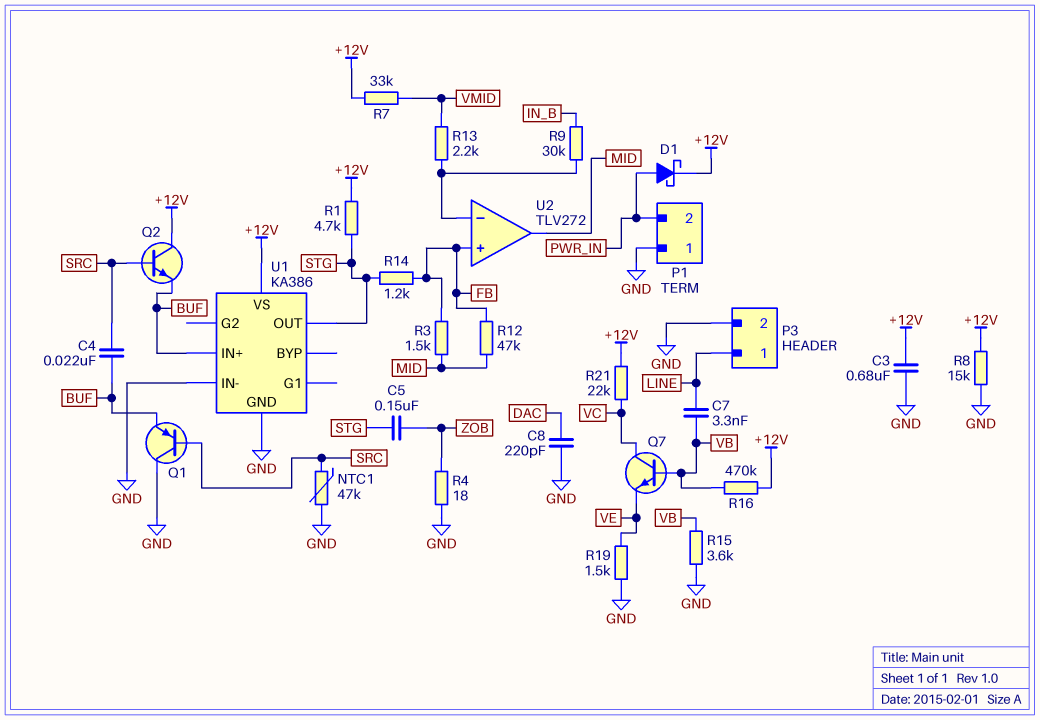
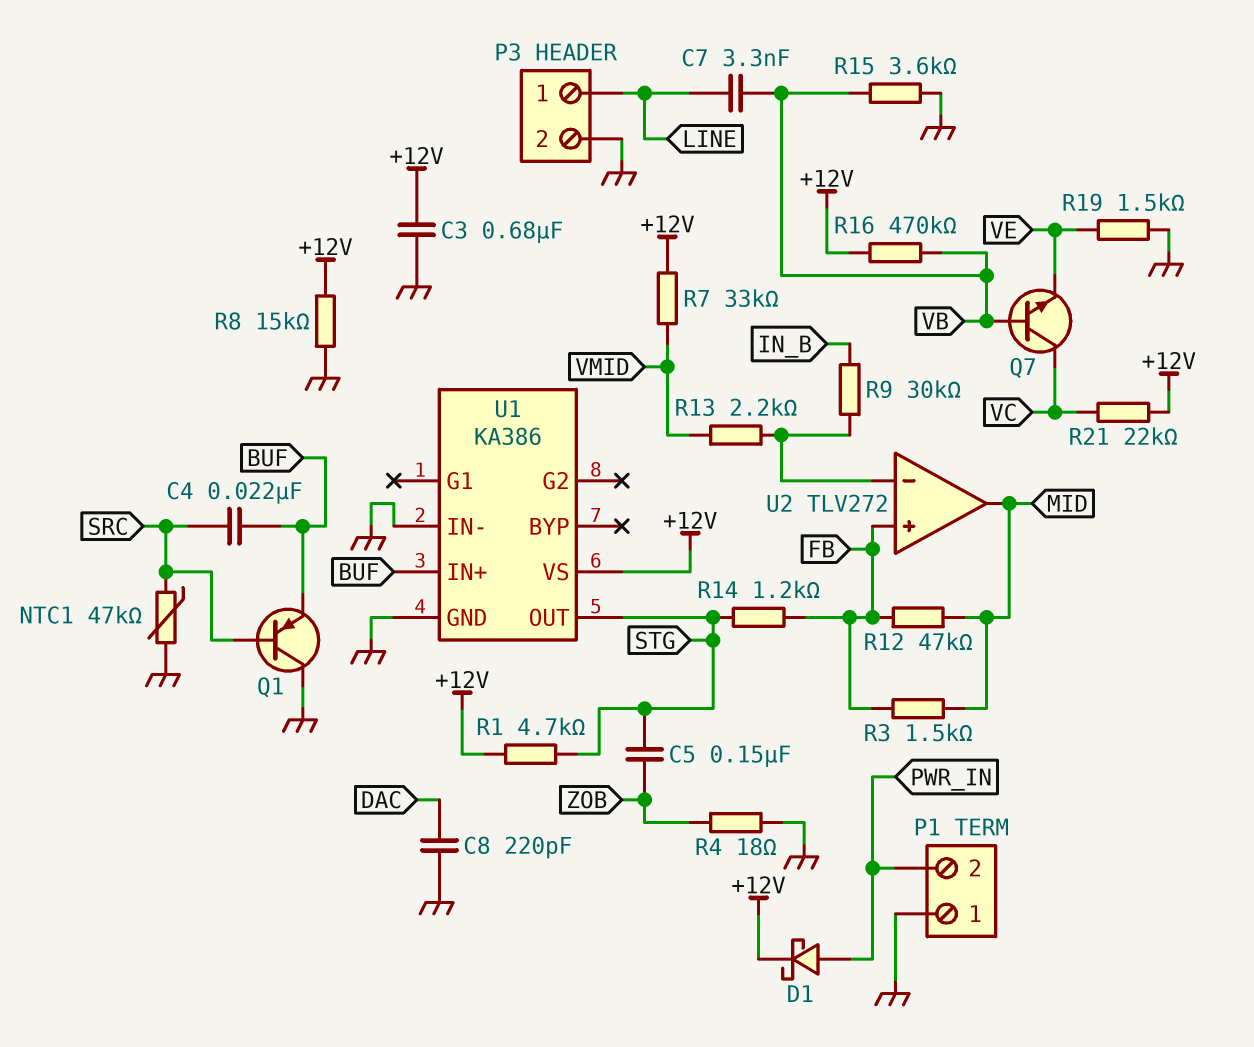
Q2: NPN (B SRC, C +12V, E BUF) -> none

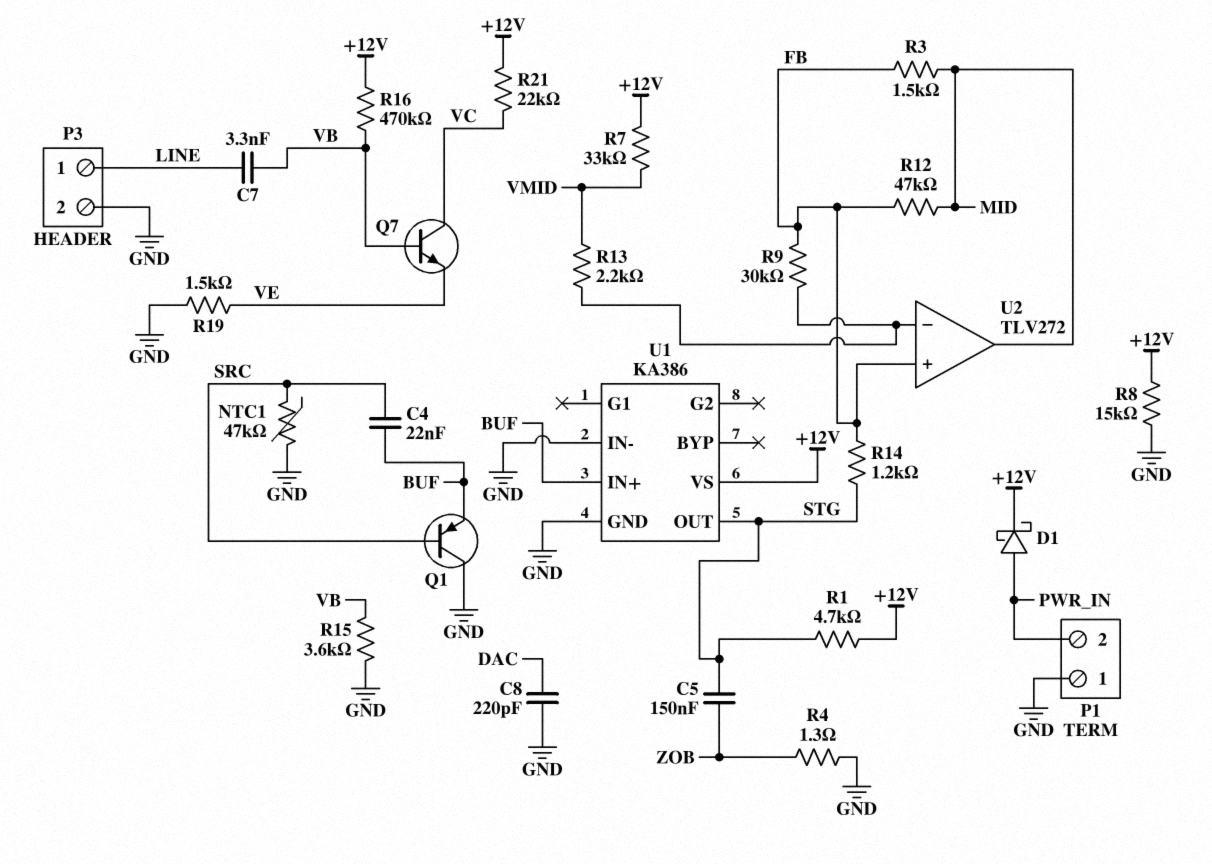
C3: 680nF (+12V, GND) -> none
R4: 18 (GND, ZOB) -> 1.3 (GND, ZOB)
R9: 30k (IN_B, U2/in-) -> 30k (FB, U2/in-)

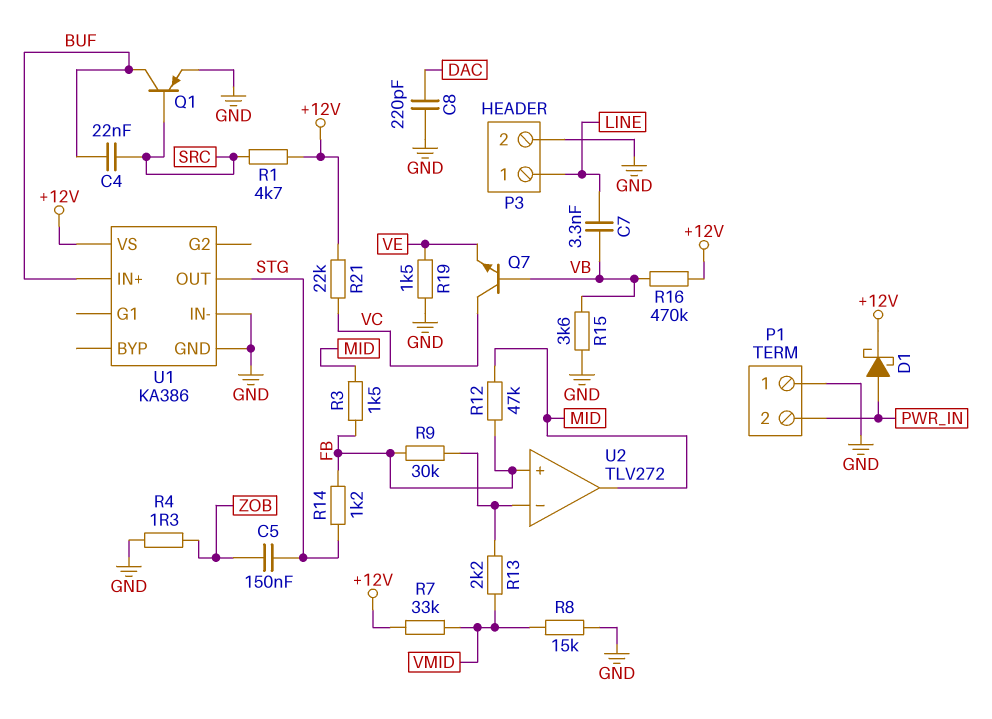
NTC1: 47k (GND, SRC) -> none
Q1: PNP (B SRC, C GND, E BUF) -> PNP (B SRC, C BUF, E GND)
R1: 4.7k (+12V, STG) -> 4.7k (+12V, SRC)
R8: 15k (+12V, GND) -> 15k (GND, VMID)

